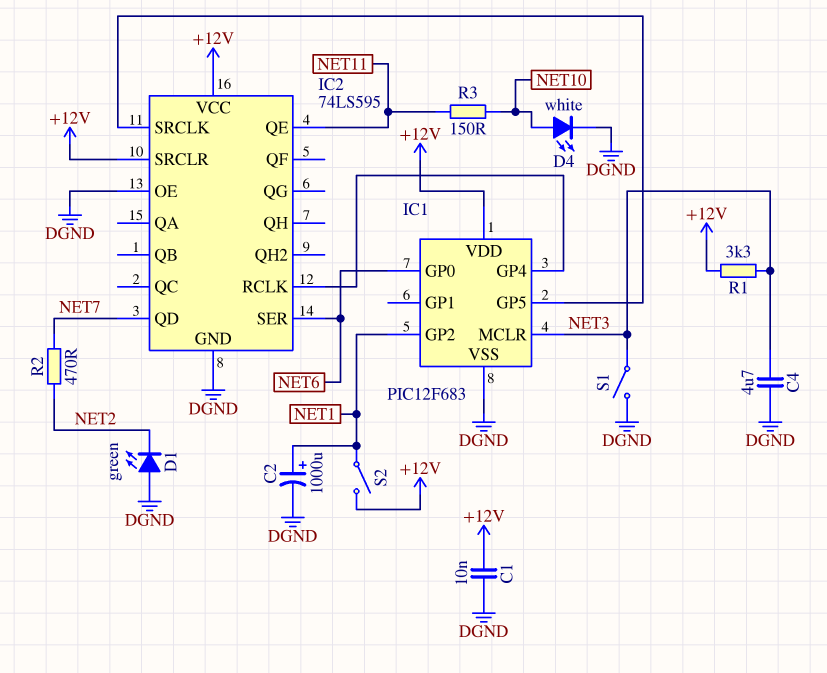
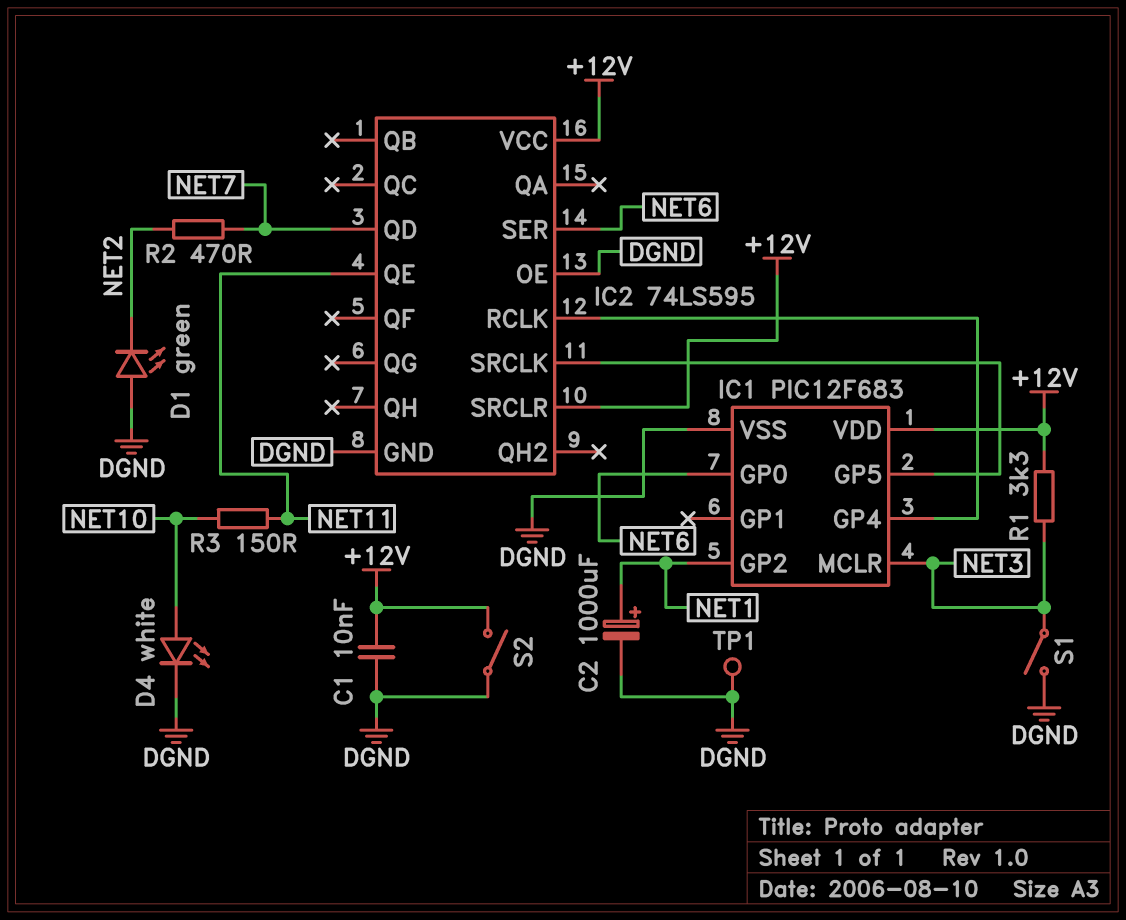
C4: 4.7uF (DGND, NET3) -> none
S2: switch (+12V, NET1) -> switch (+12V, DGND)
TP1: none -> test point (DGND)

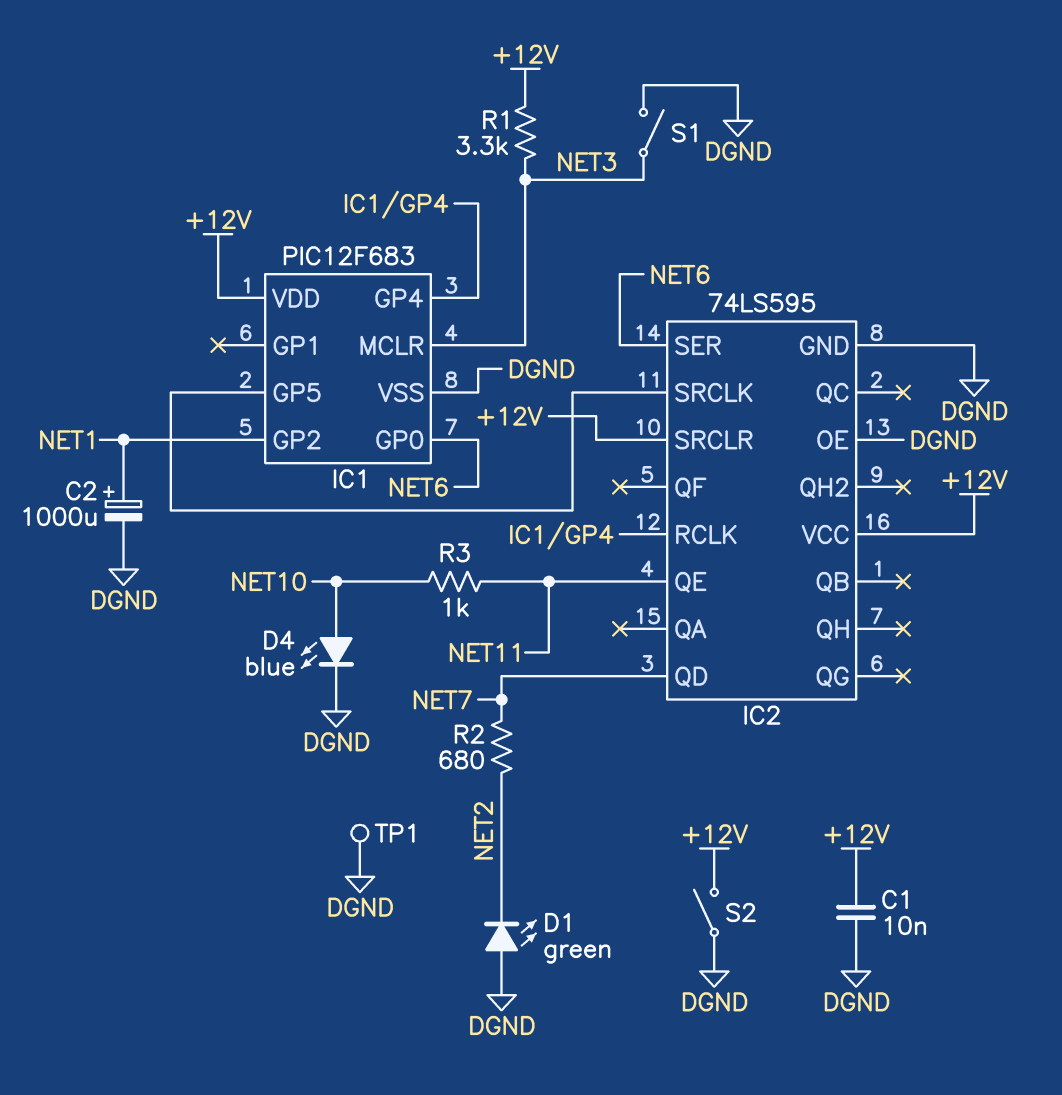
D4: LED white (A NET10, K DGND) -> LED blue (A NET10, K DGND)
R2: 470 (NET2, NET7) -> 680 (NET2, NET7)
R3: 150 (NET10, NET11) -> 1k (NET10, NET11)

